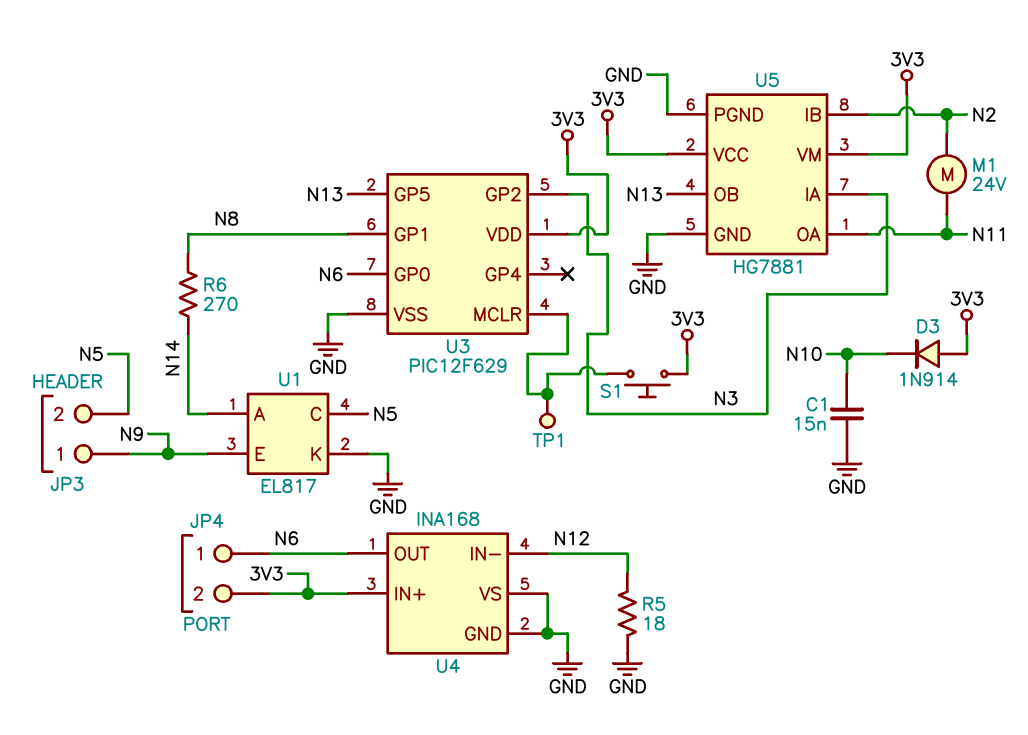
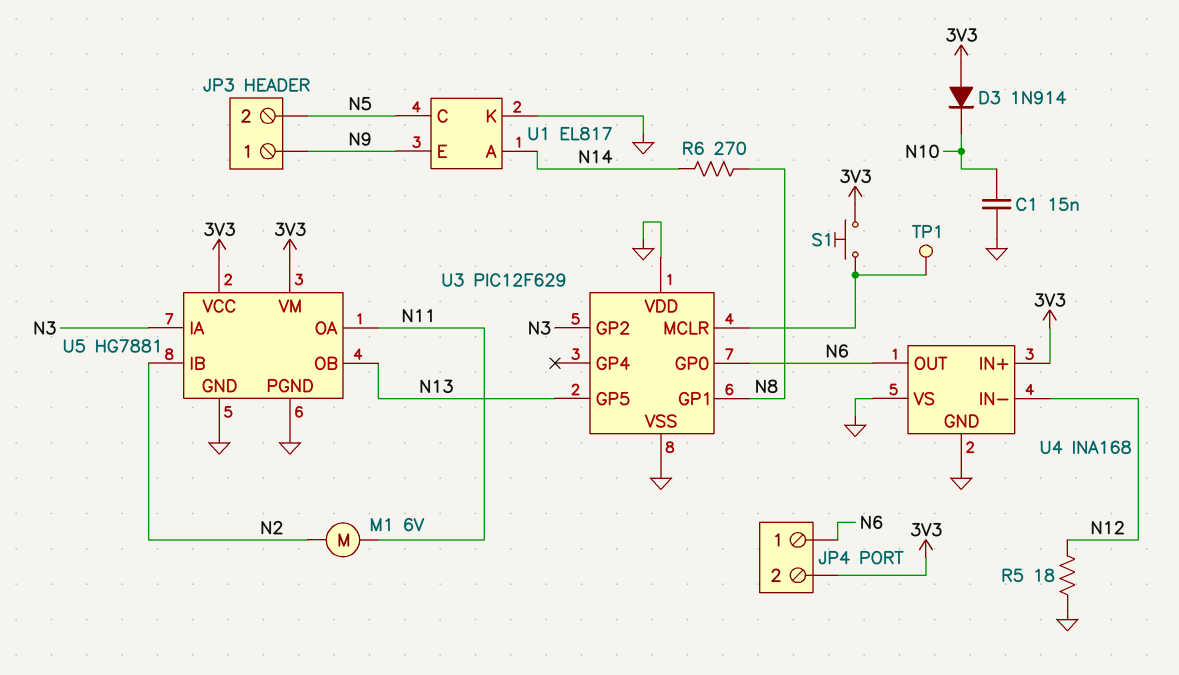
M1: motor 24V (N2, N11) -> motor 6V (N2, N11)
U3 pin VDD: 3V3 -> GND

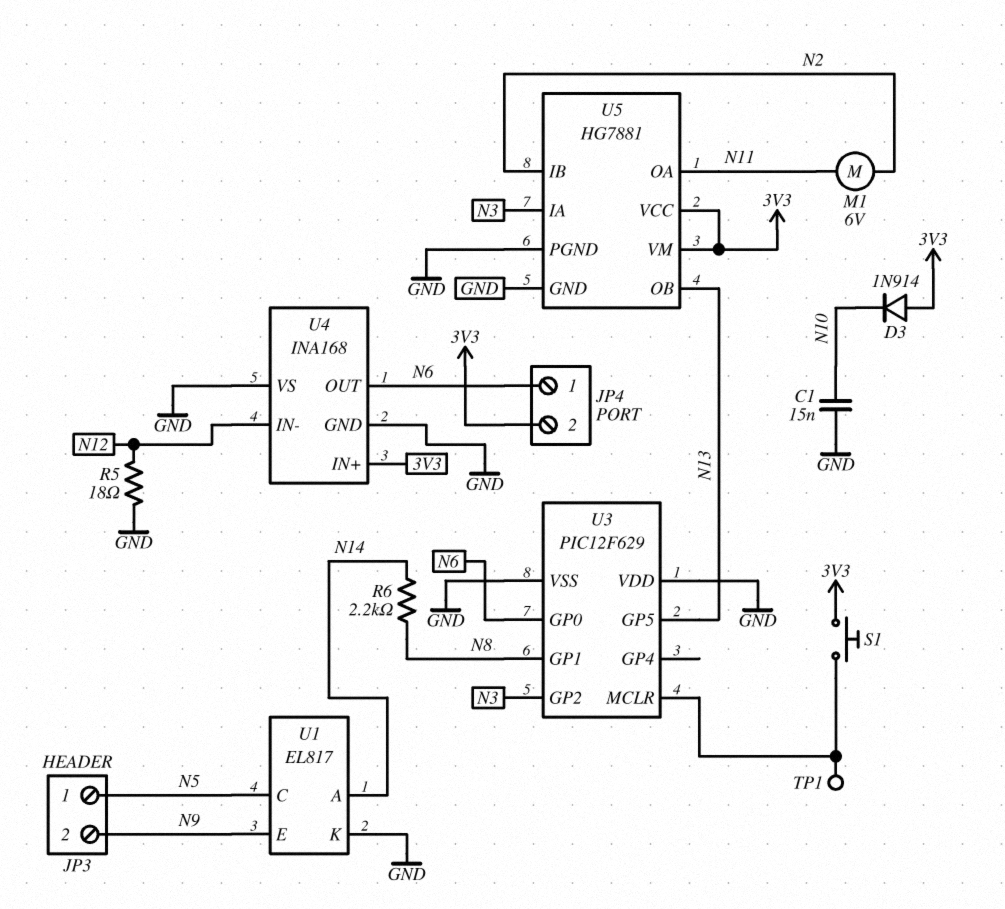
JP3 pin 1: N9 -> N5
JP3 pin 2: N5 -> N9
R6: 270 (N8, N14) -> 2.2k (N8, N14)

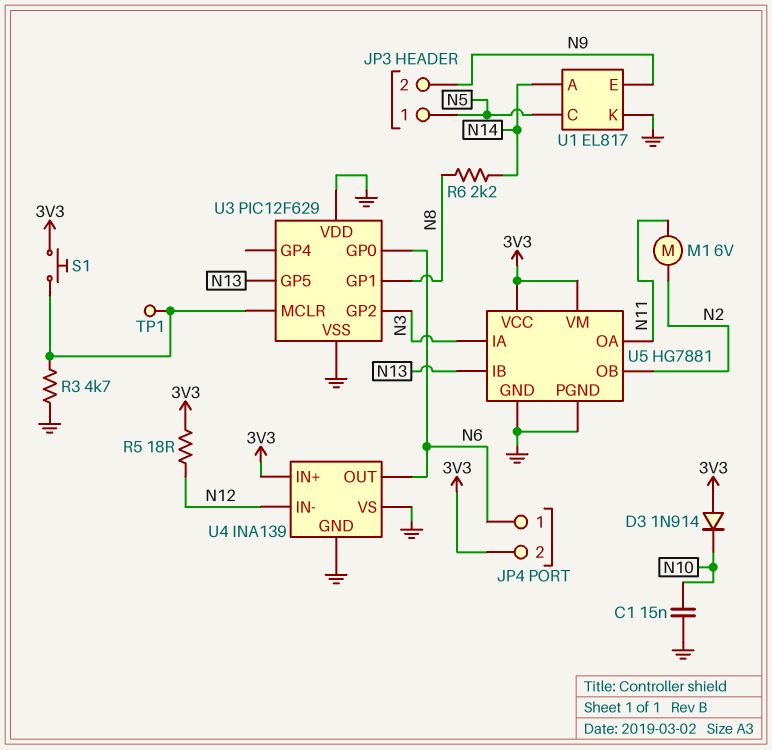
R3: none -> 4.7k (GND, U3/MCLR)
R5: 18 (GND, N12) -> 18 (3V3, N12)
U4: INA168 -> INA139
U5 pin IB: N2 -> N13
U5 pin OB: N13 -> N2

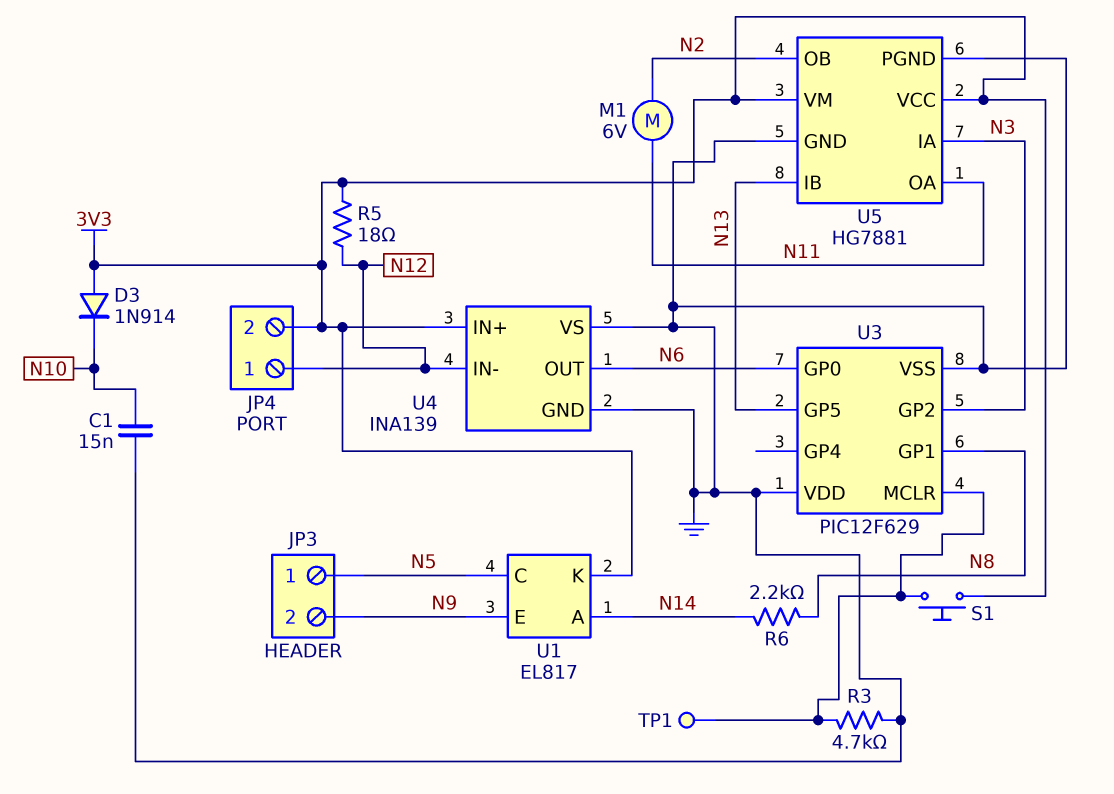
JP4 pin 1: N6 -> N12
U1 pin K: GND -> 3V3

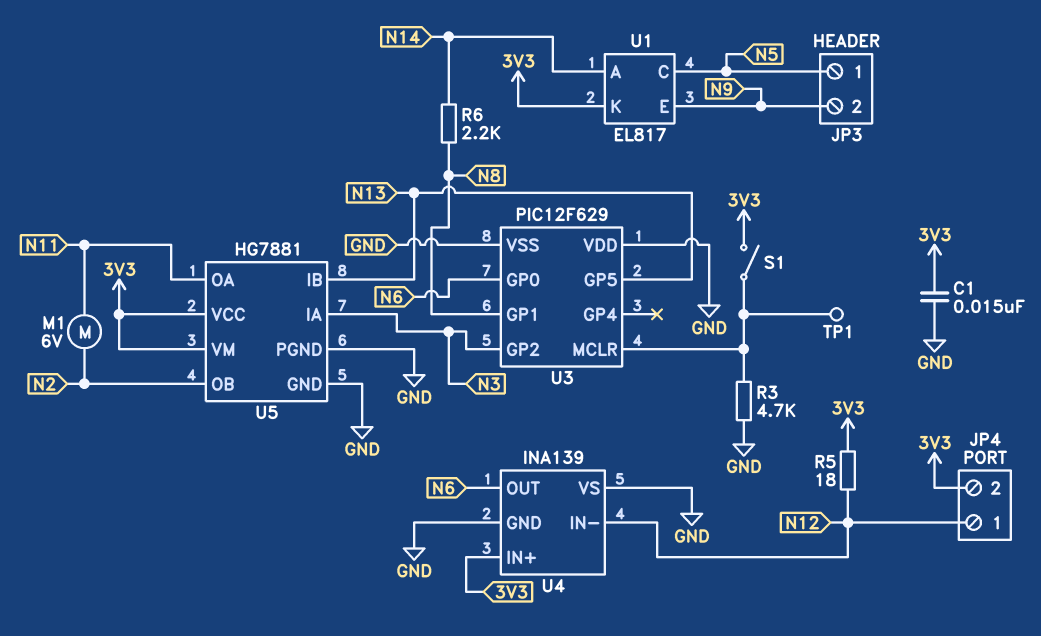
C1: 15nF (GND, N10) -> 15nF (3V3, GND)
D3: diode 1N914 (A 3V3, K N10) -> none
S1: button (3V3, U3/MCLR) -> switch (3V3, U3/MCLR)

